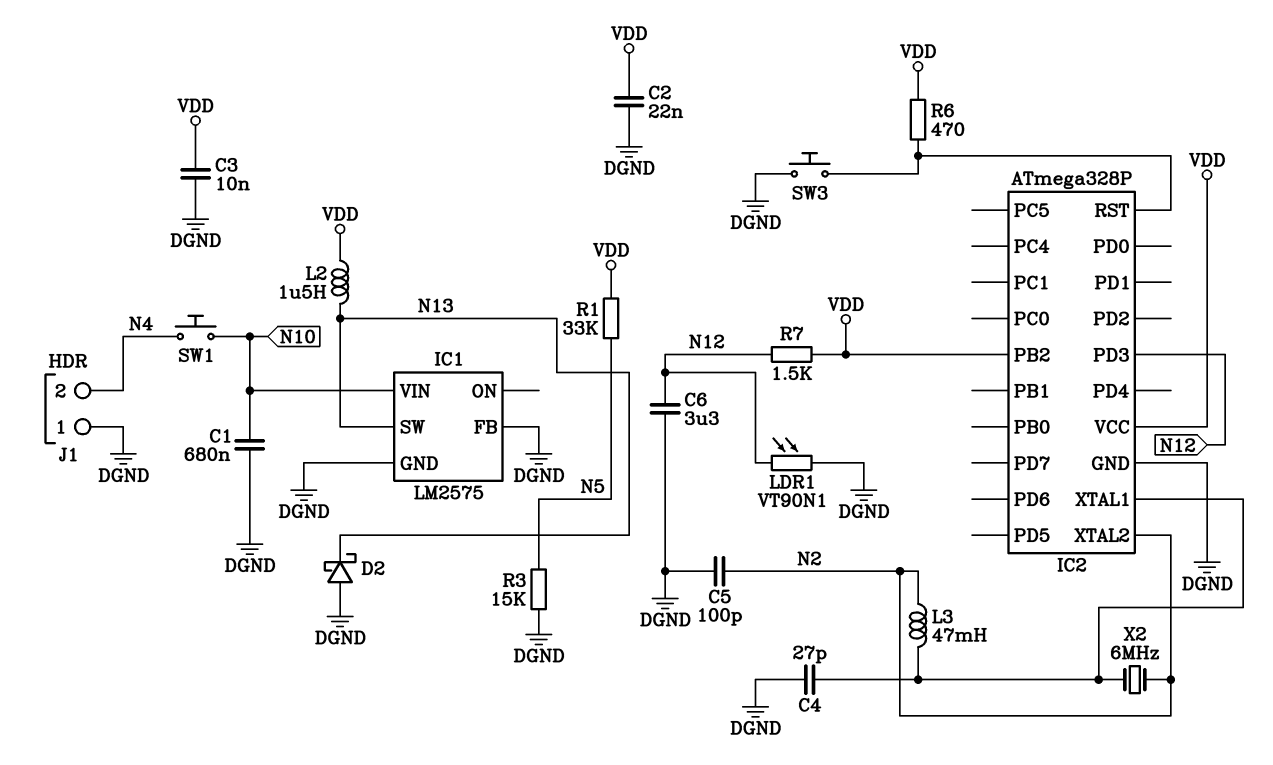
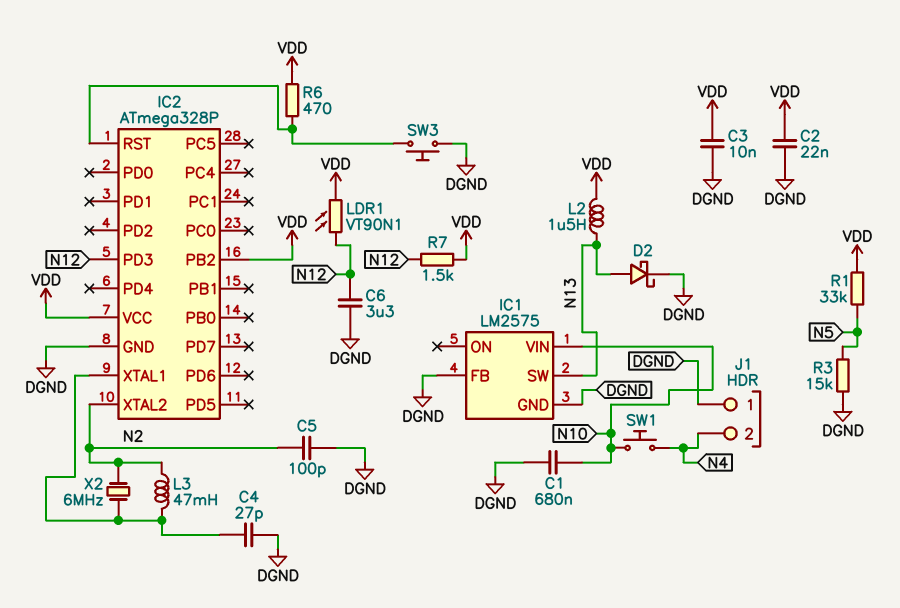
D2: schottky (A DGND, K N13) -> schottky (A N13, K DGND)
LDR1: VT90N1 (DGND, N12) -> VT90N1 (N12, VDD)

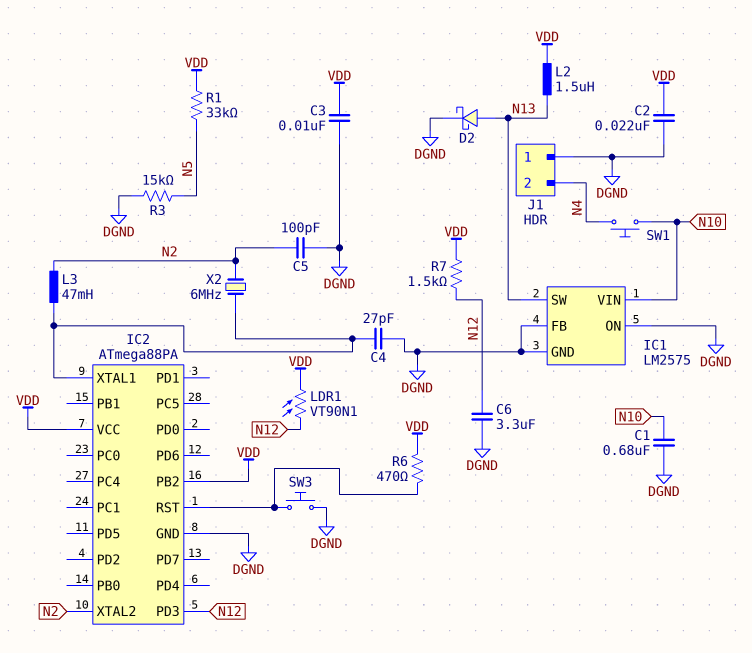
IC1 pin ON: none -> DGND
IC2: ATmega328P -> ATmega88PA

